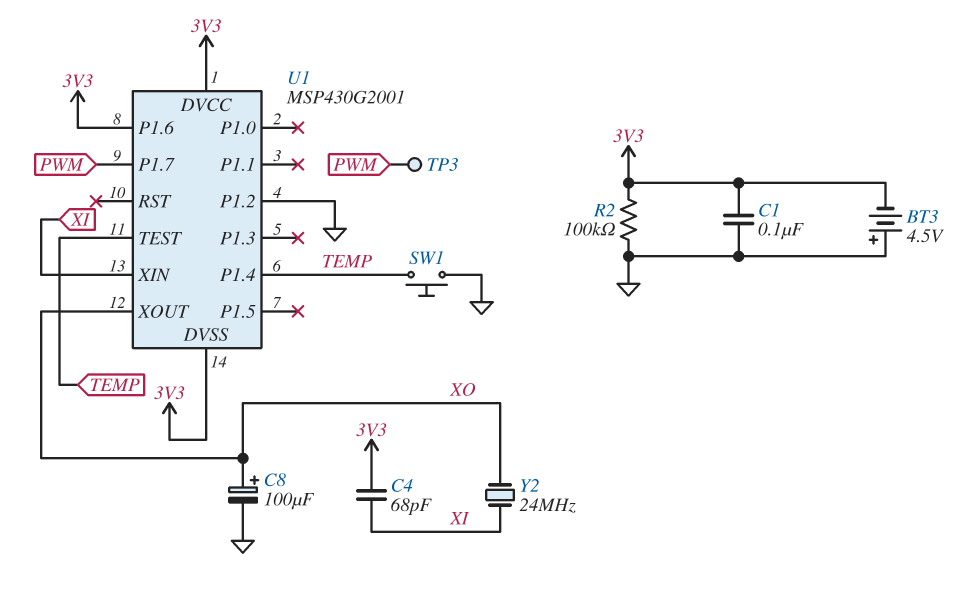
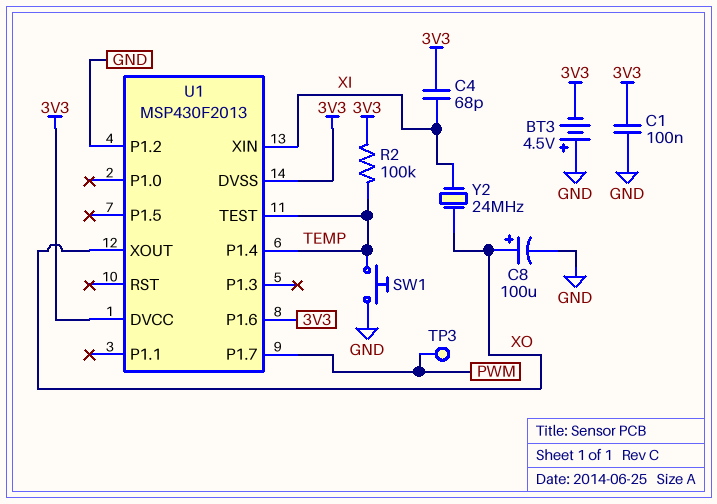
R2: 100k (3V3, GND) -> 100k (3V3, TEMP)
U1: MSP430G2001 -> MSP430F2013

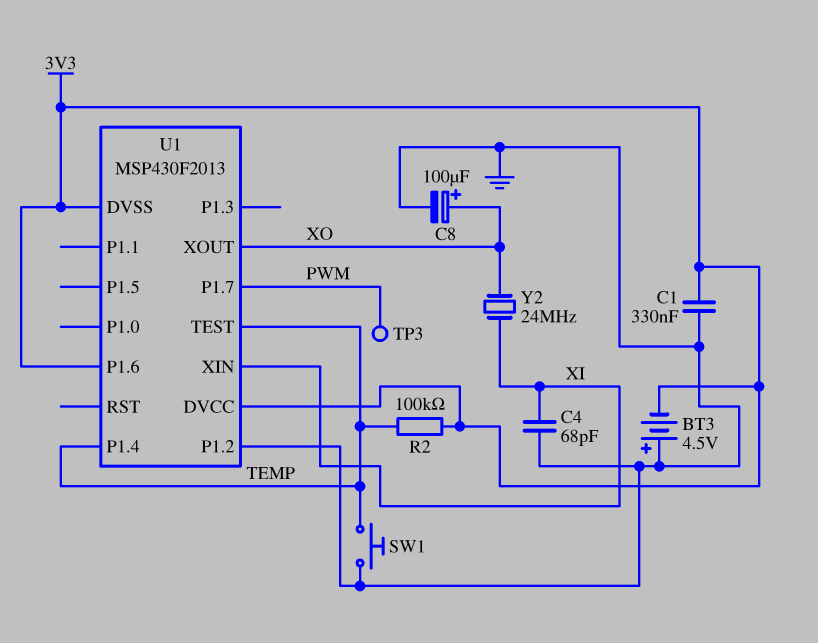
C1: 100nF (3V3, GND) -> 330nF (3V3, GND)
C4: 68pF (3V3, XI) -> 68pF (GND, XI)

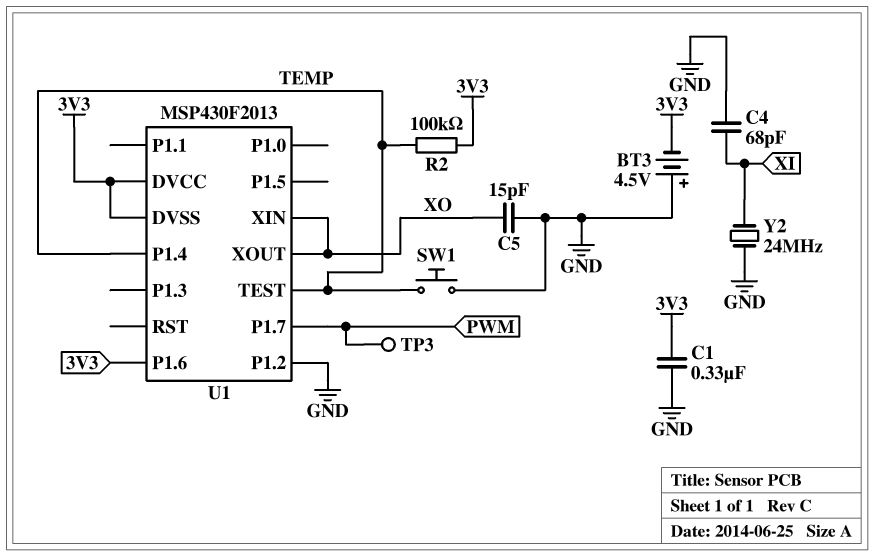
C5: none -> 15pF (GND, XO)
C8: 100uF (plus XO, minus GND) -> none
U1 pin XIN: XI -> XO
Y2: 24MHz (XI, XO) -> 24MHz (GND, XI)

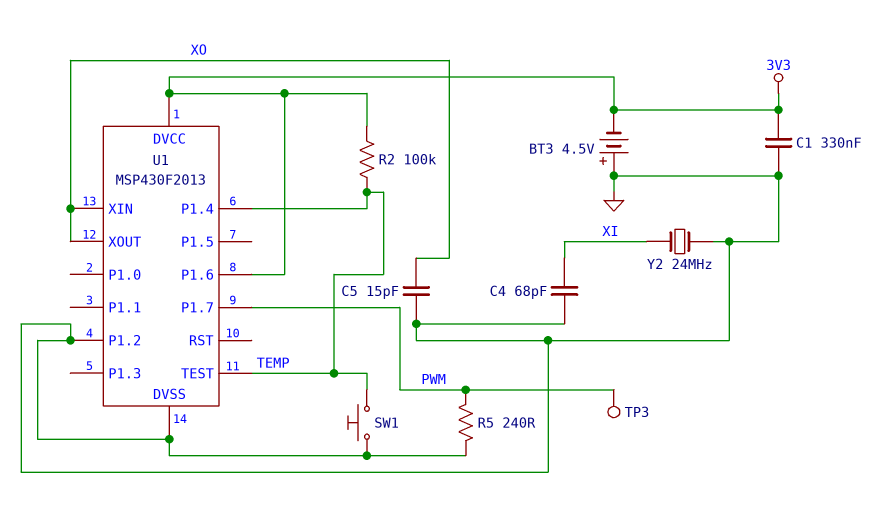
R5: none -> 240 (GND, PWM)
U1 pin DVSS: 3V3 -> GND

